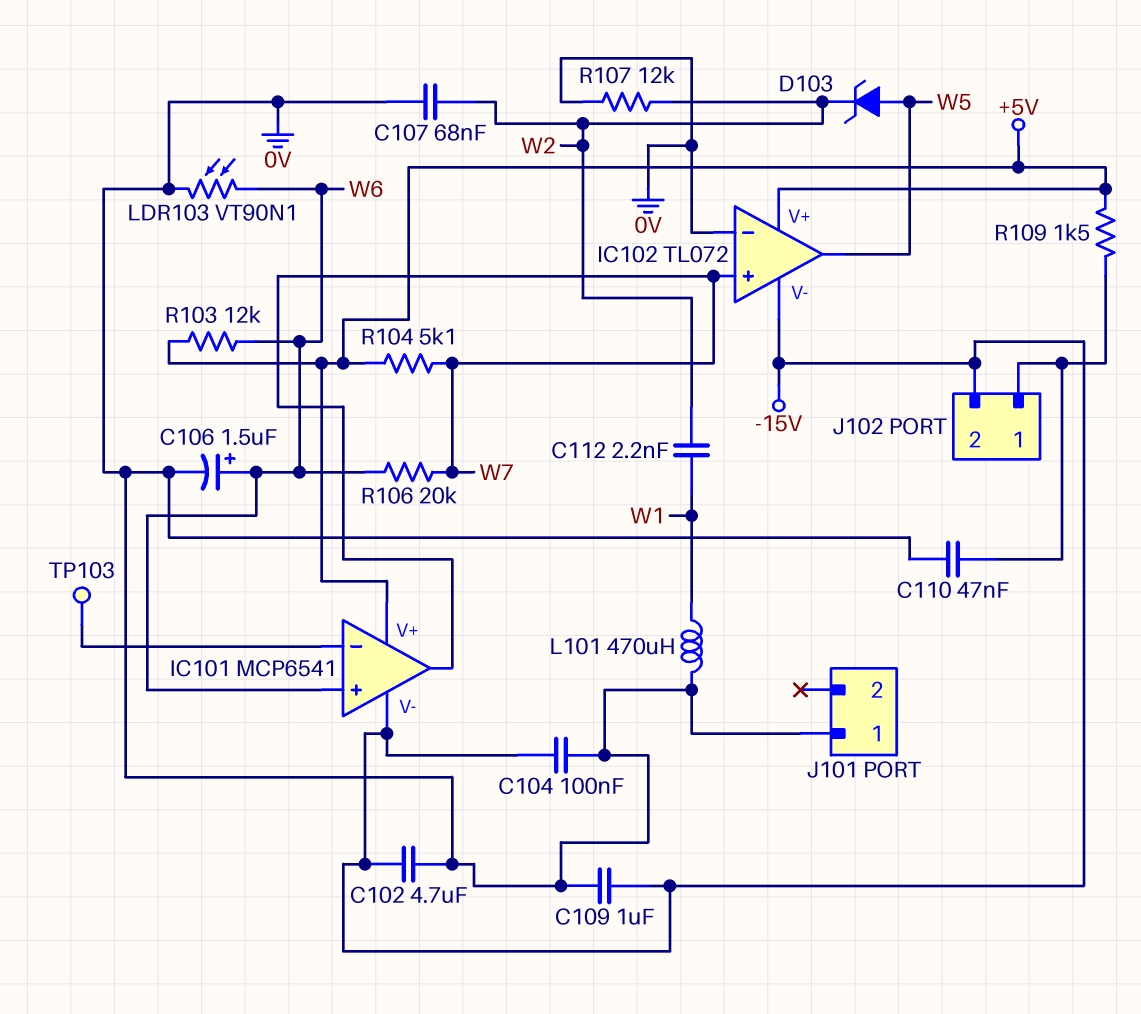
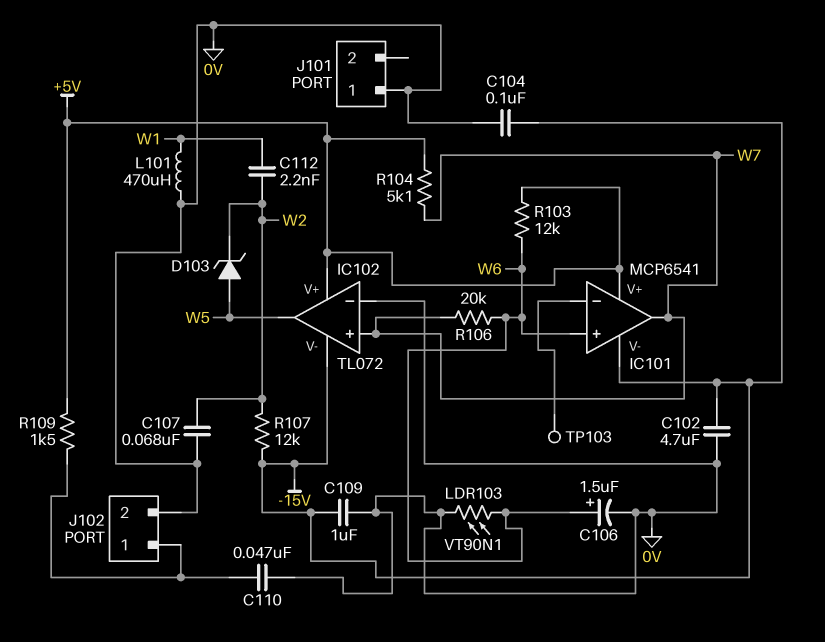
J102 pin 2: -15V -> 0V
R107: 12k (0V, W2) -> 12k (-15V, W2)

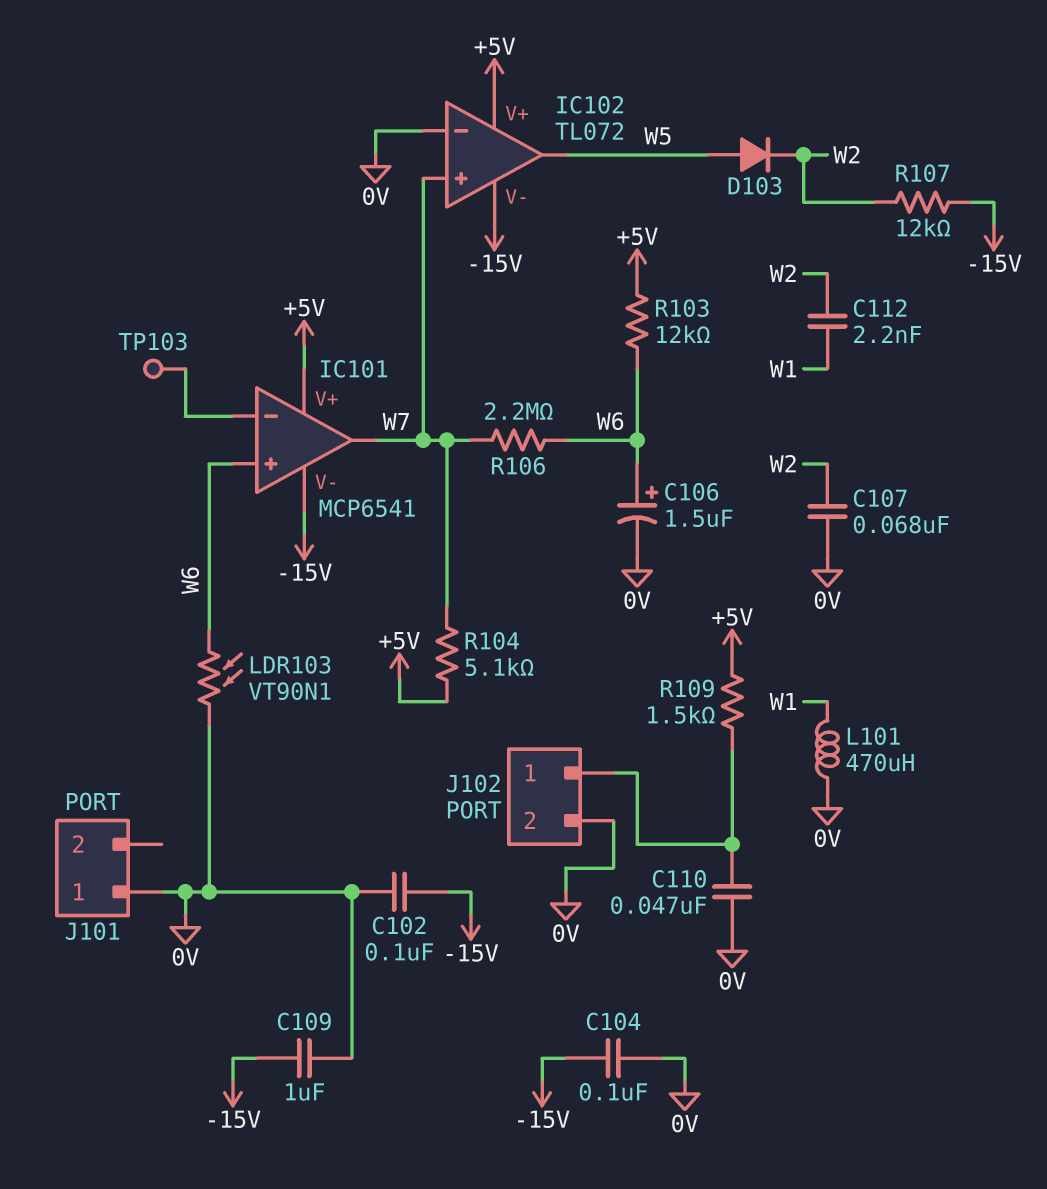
C102: 4.7uF (-15V, 0V) -> 100nF (-15V, 0V)
D103: zener (A W5, K W2) -> diode (A W5, K W2)
R106: 20k (W6, W7) -> 2.2M (W6, W7)

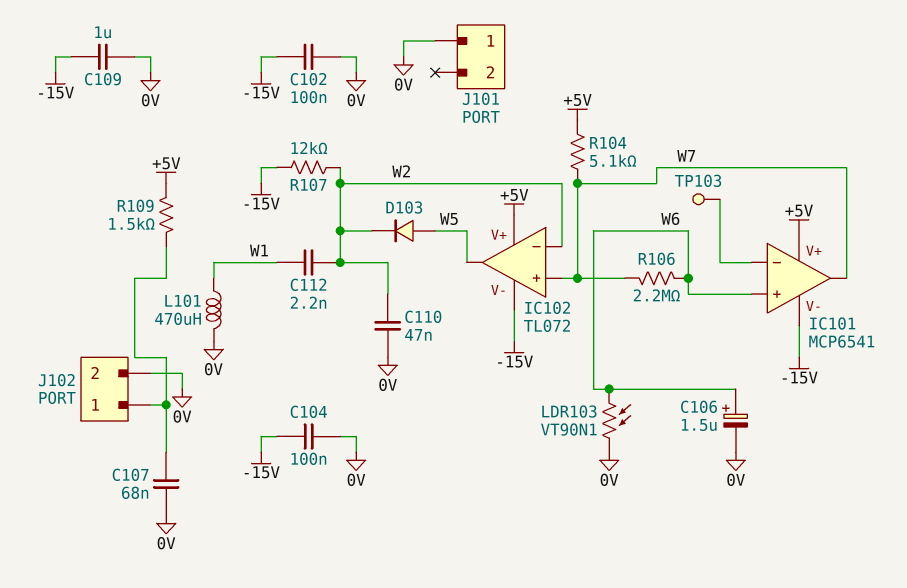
C107: 68nF (0V, W2) -> 68nF (0V, J102/1)
C110: 47nF (0V, J102/1) -> 47nF (0V, W2)
IC102 pin in-: 0V -> W2
R103: 12k (+5V, W6) -> none

